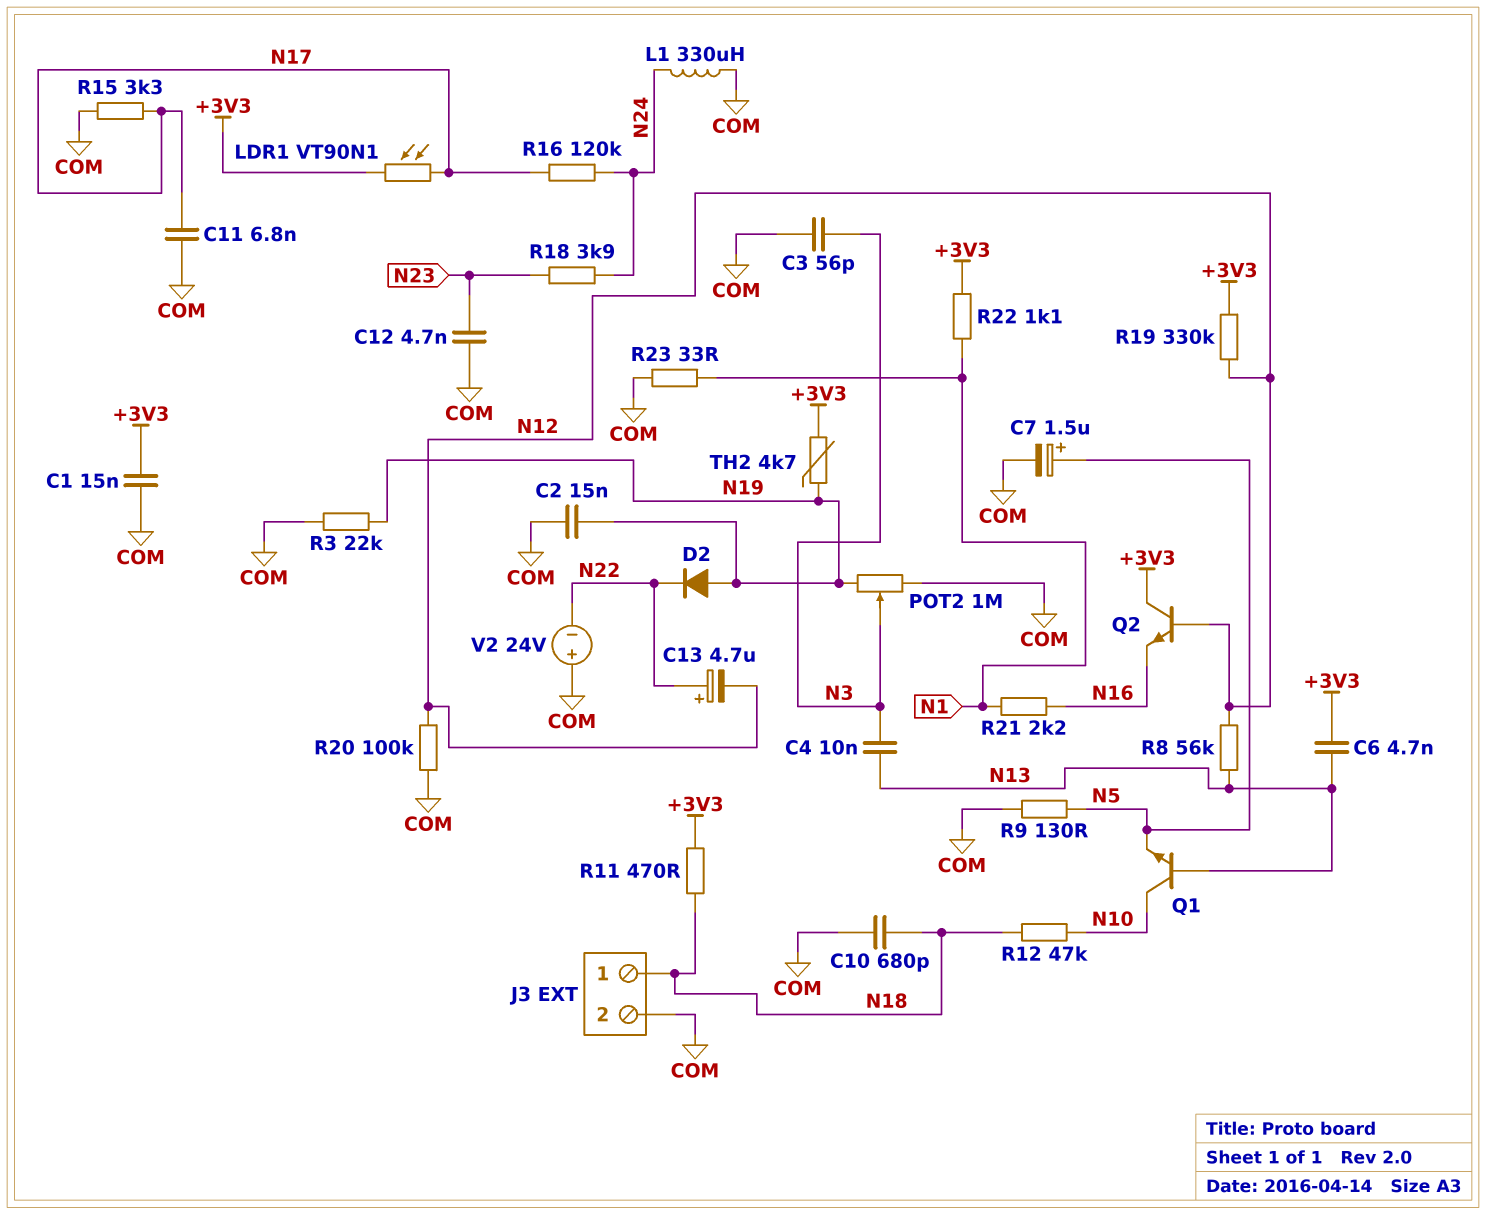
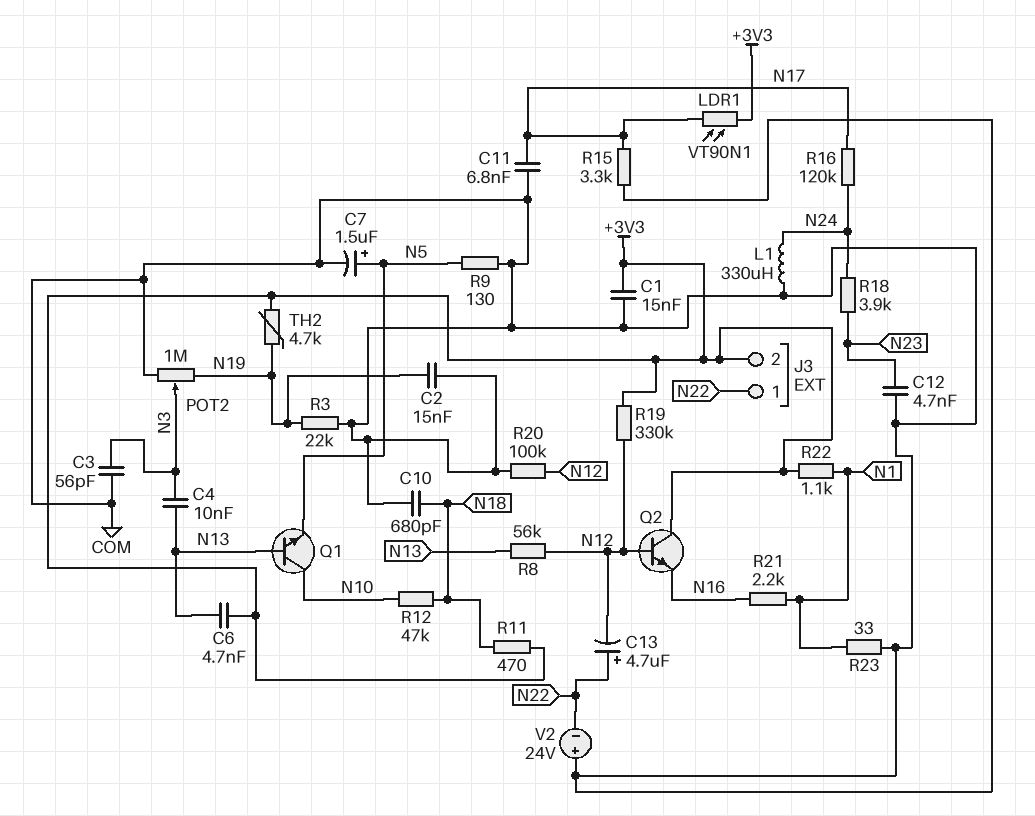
D2: diode (A N19, K N22) -> none
J3 pin 1: N18 -> N22
J3 pin 2: COM -> +3V3

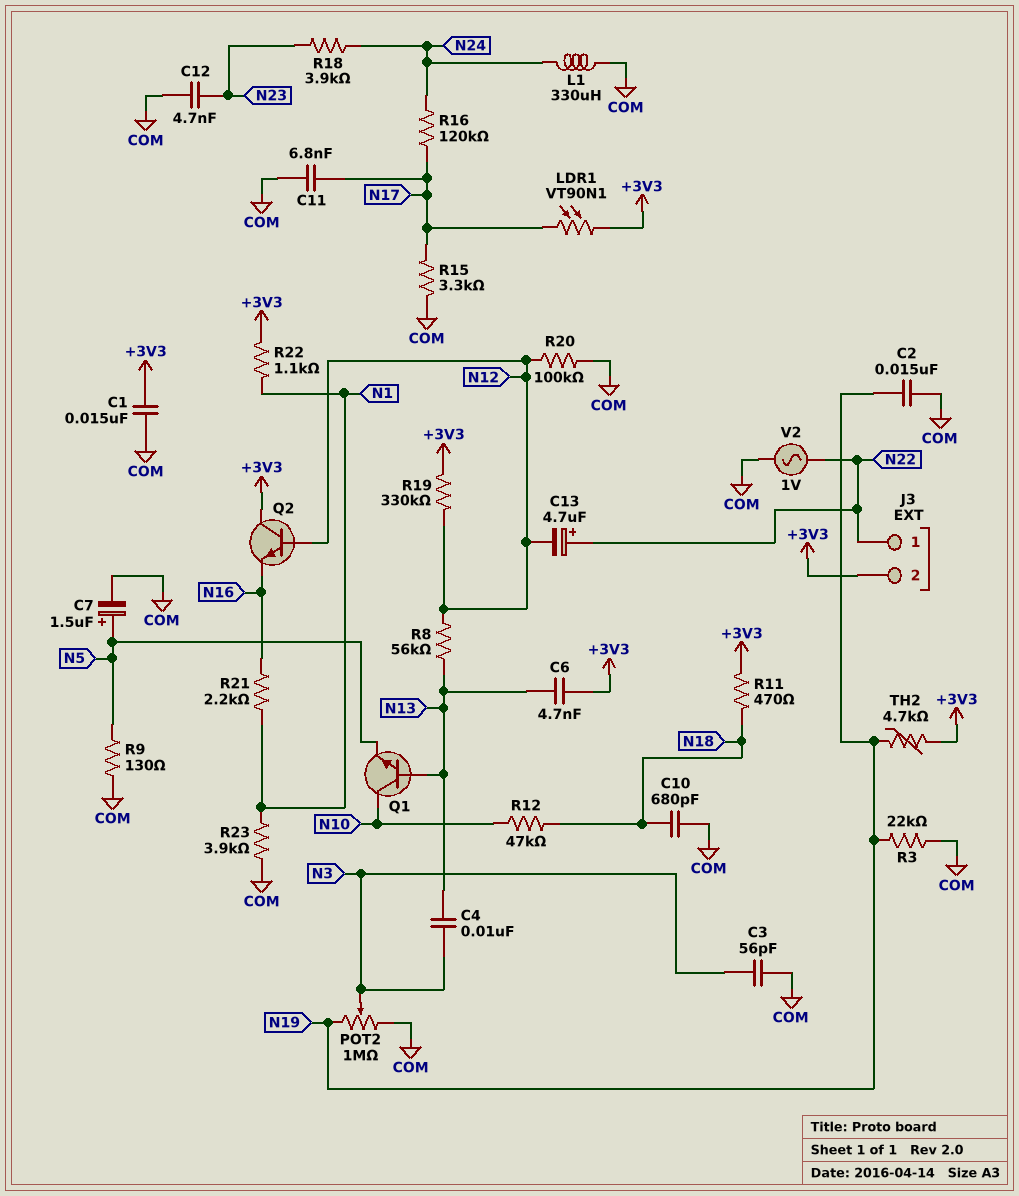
R23: 33 (COM, N1) -> 3.9k (COM, N1)
V2: 24V (plus COM, minus N22) -> AC 1V (COM, N22)

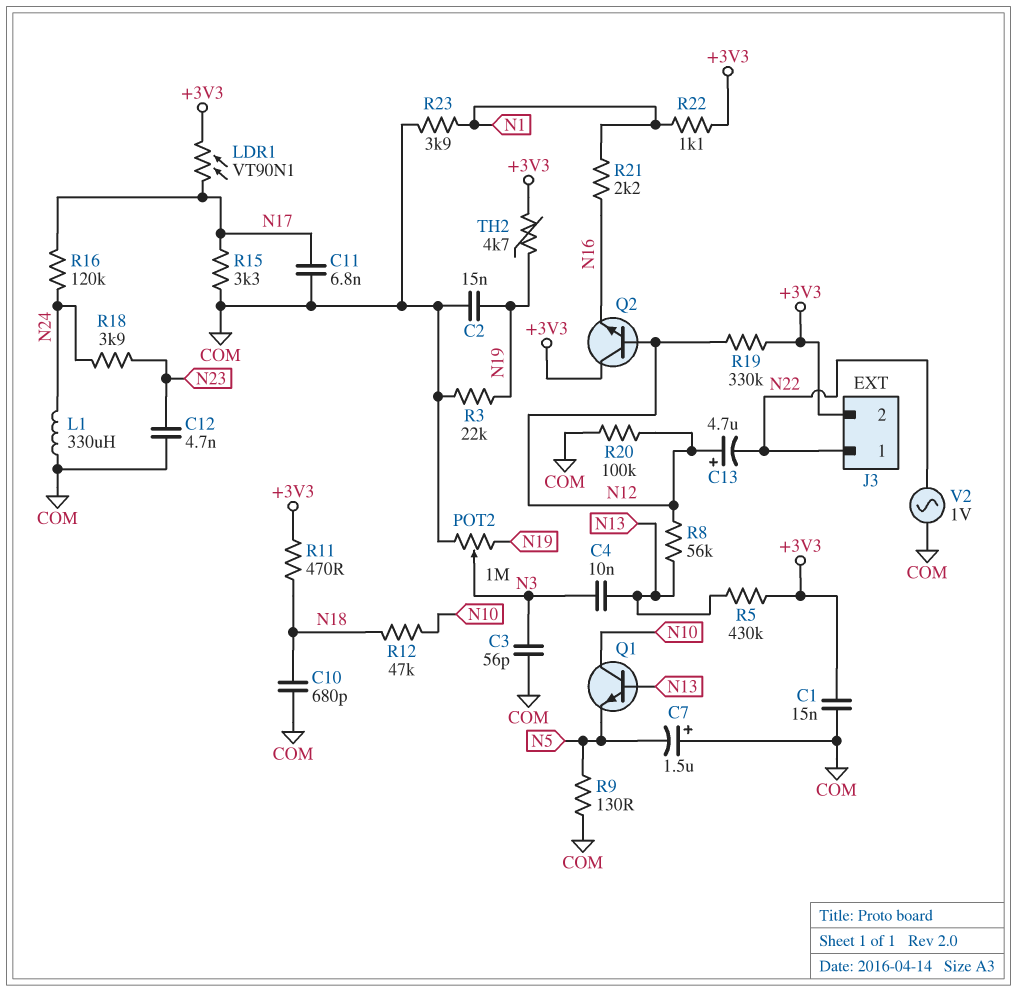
C6: 4.7nF (+3V3, N13) -> none
C7: 1.5uF (plus N5, minus COM) -> 1.5uF (plus COM, minus N5)
C13: 4.7uF (plus N22, minus N12) -> 4.7uF (plus N12, minus N22)
R5: none -> 430k (+3V3, N13)

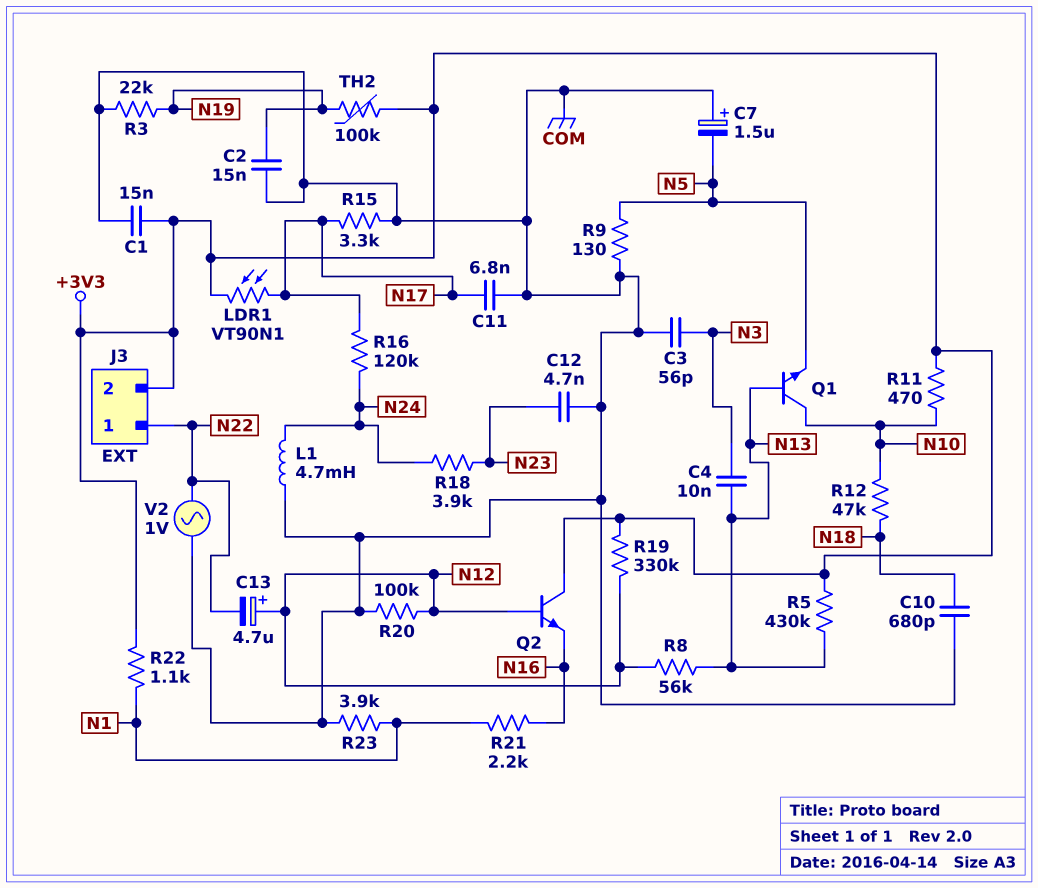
L1: 330uH (COM, N24) -> 4.7mH (COM, N24)
POT2: 1M (COM, N19, wiper N3) -> none
R11: 470 (+3V3, N18) -> 470 (+3V3, N10)
TH2: 4.7k (+3V3, N19) -> 100k (+3V3, N19)

